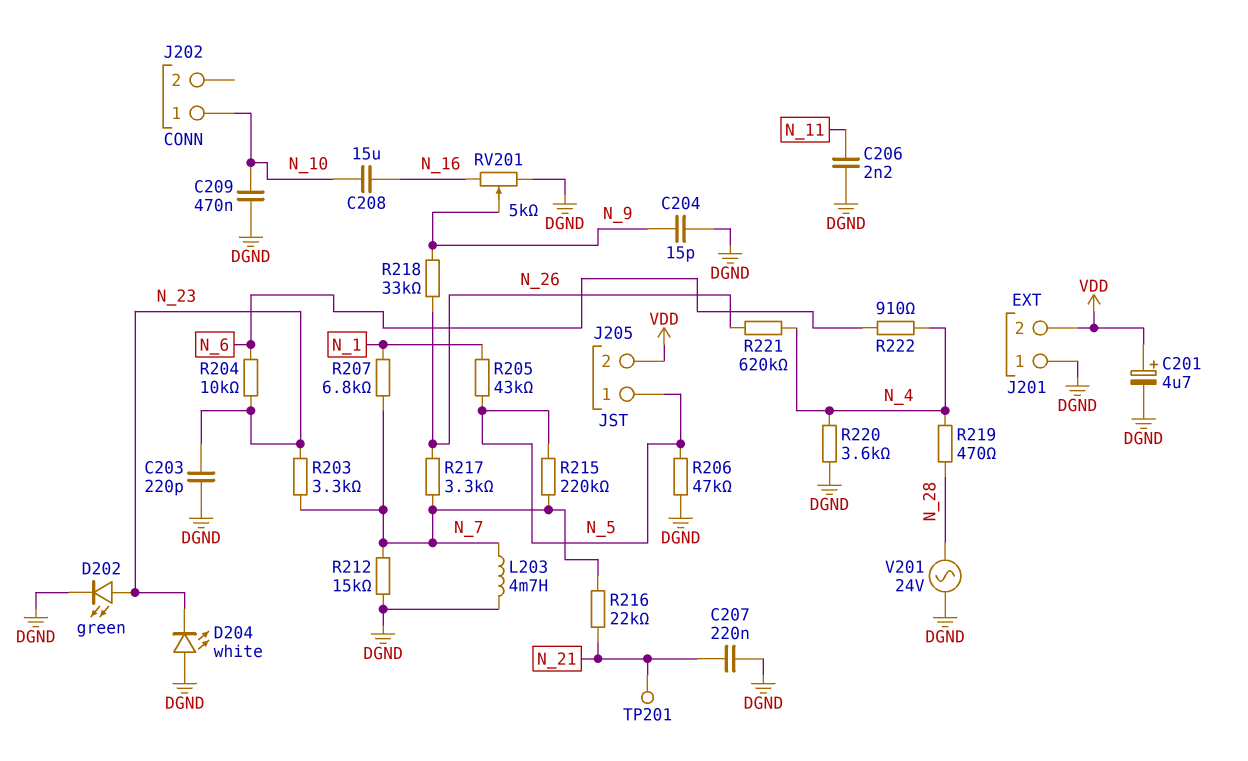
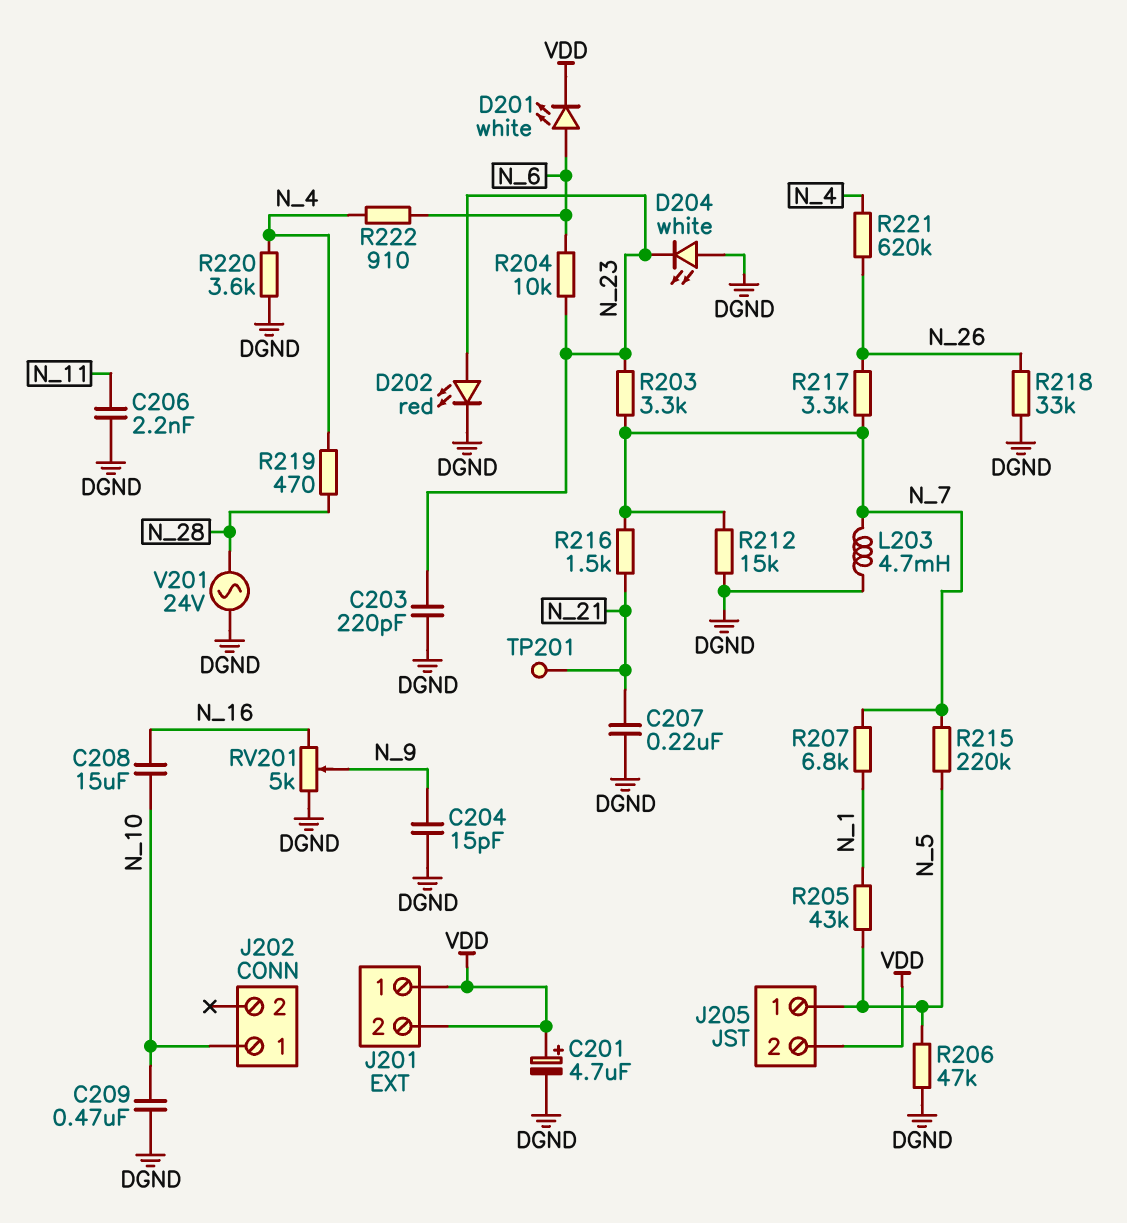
D201: none -> LED white (A N_6, K VDD)
D202: LED green (A N_23, K DGND) -> LED red (A N_23, K DGND)
J201 pin 1: DGND -> VDD
R216: 22k (N_7, N_21) -> 1.5k (N_7, N_21)
R218: 33k (N_9, N_26) -> 33k (DGND, N_26)

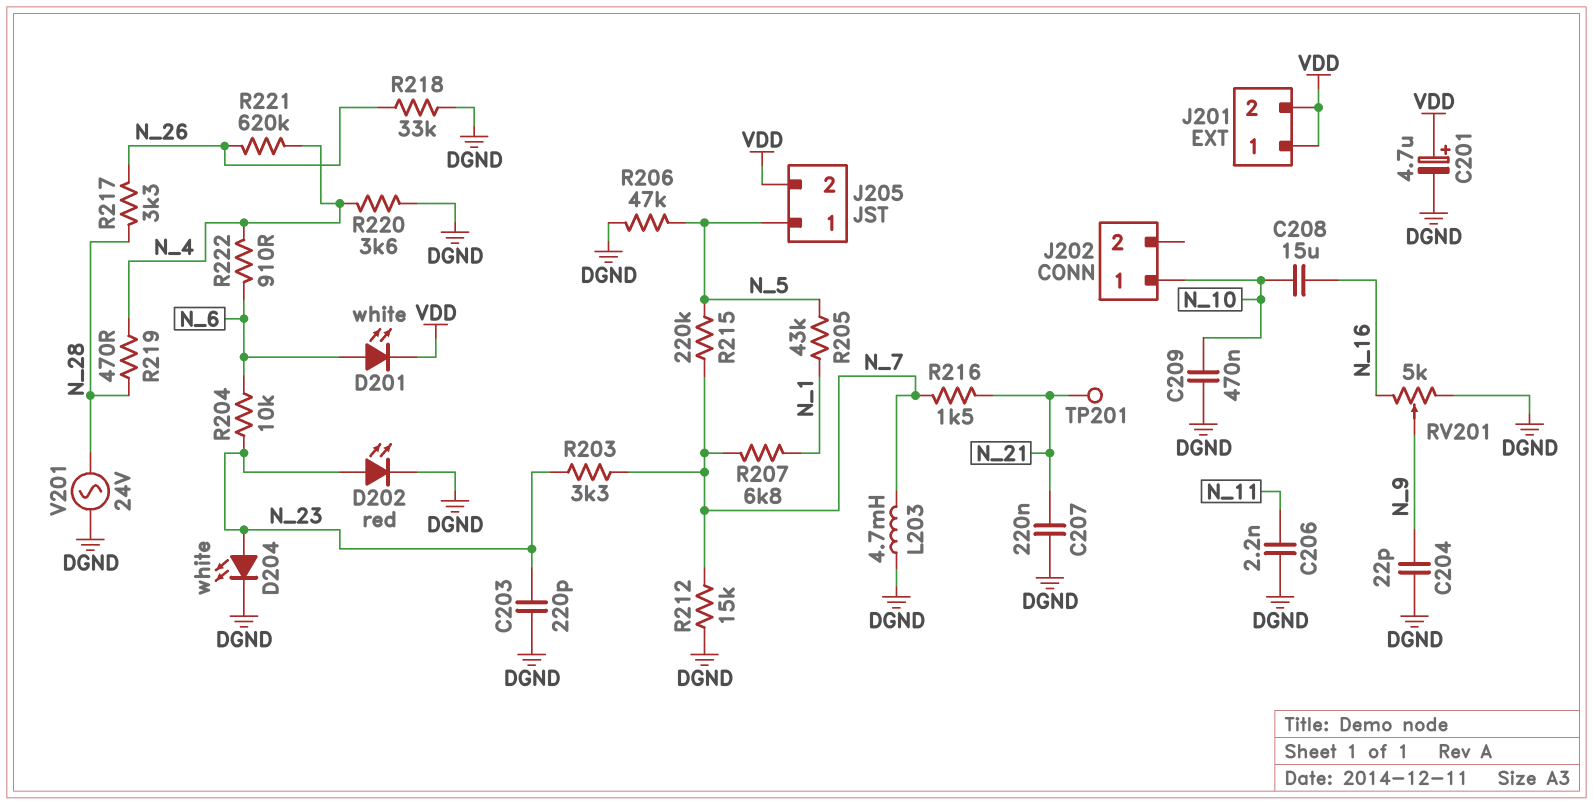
C204: 15pF (DGND, N_9) -> 22pF (DGND, N_9)
D204: LED white (A DGND, K N_23) -> LED white (A N_23, K DGND)
R217: 3.3k (N_7, N_26) -> 3.3k (N_26, N_28)

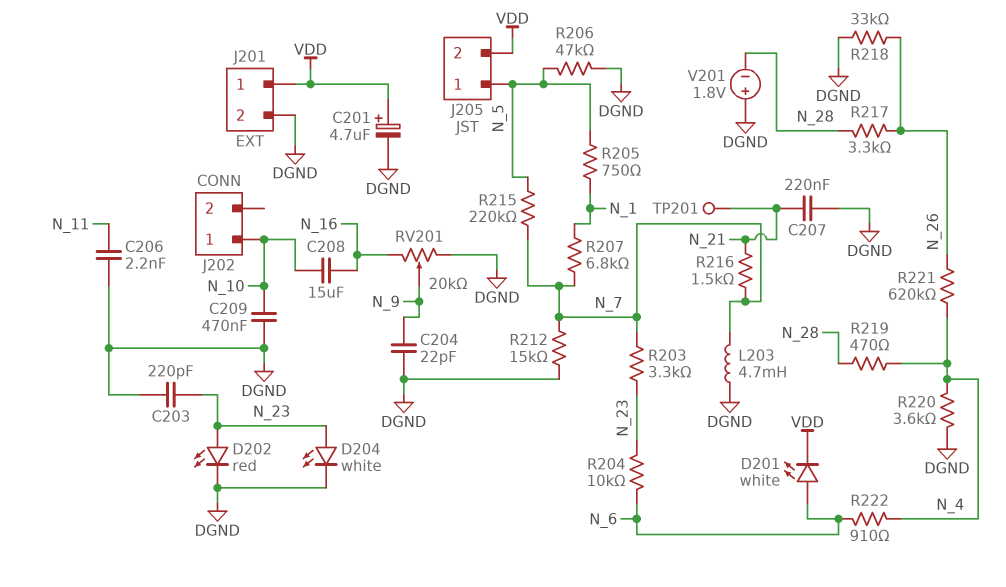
J201 pin 2: VDD -> DGND
R205: 43k (N_1, N_5) -> 750 (N_1, N_5)
RV201: 5k (DGND, N_16, wiper N_9) -> 20k (DGND, N_16, wiper N_9)
V201: AC 24V (DGND, N_28) -> 1.8V (plus DGND, minus N_28)

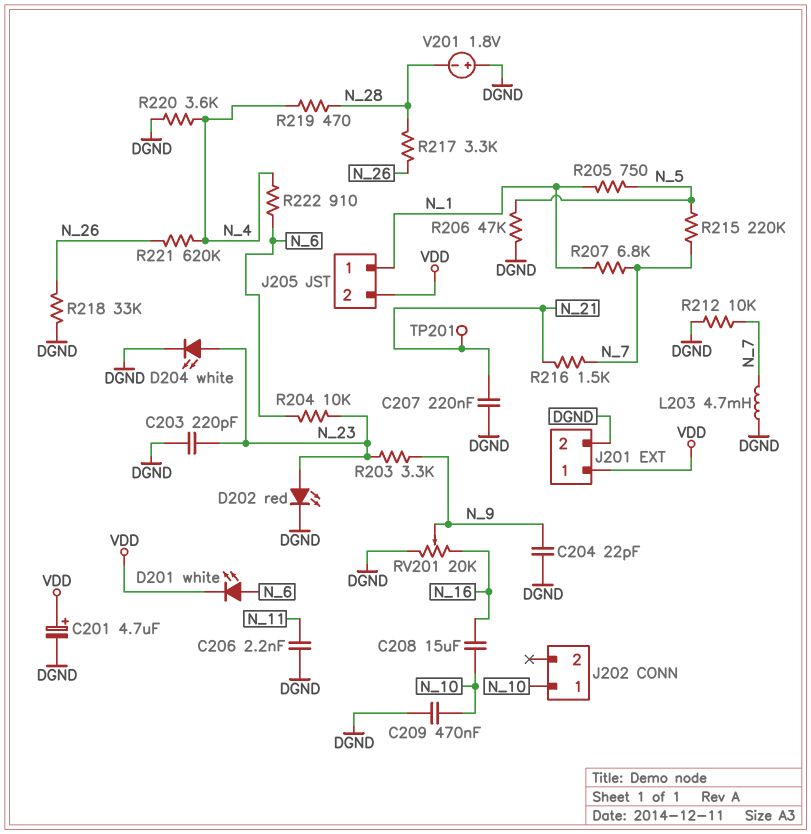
J205 pin 1: N_5 -> N_1
R203: 3.3k (N_7, N_23) -> 3.3k (N_9, N_23)
R212: 15k (DGND, N_7) -> 10k (DGND, N_7)

